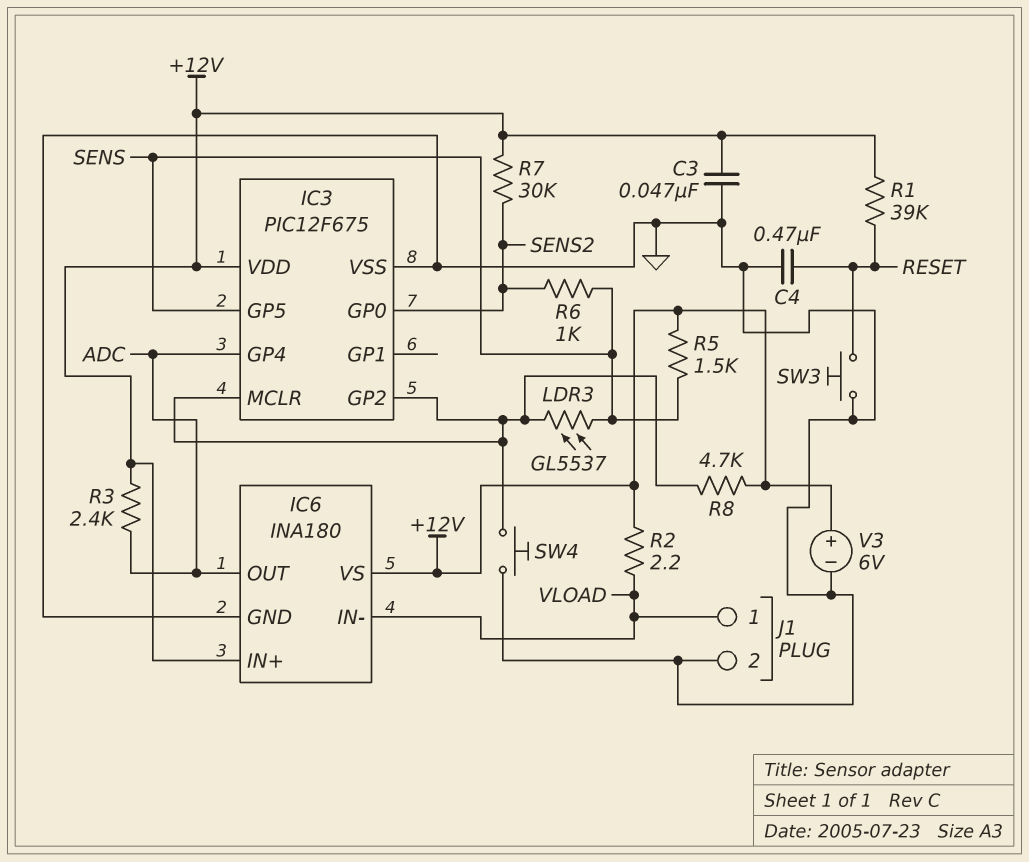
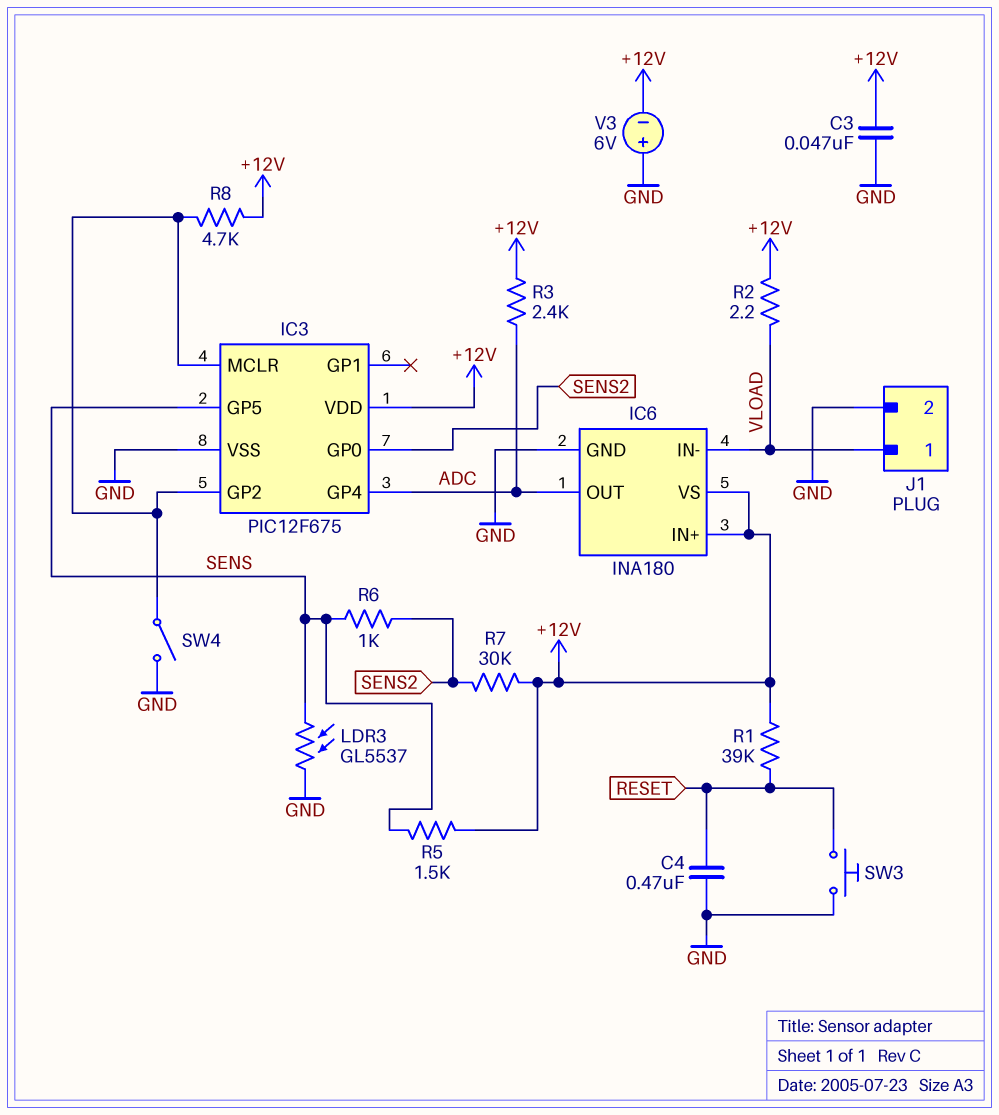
LDR3: GL5537 (IC3/GP2, SENS) -> GL5537 (GND, SENS)
SW4: button (GND, IC3/GP2) -> switch (GND, IC3/GP2)
V3: 6V (plus +12V, minus GND) -> 6V (plus GND, minus +12V)

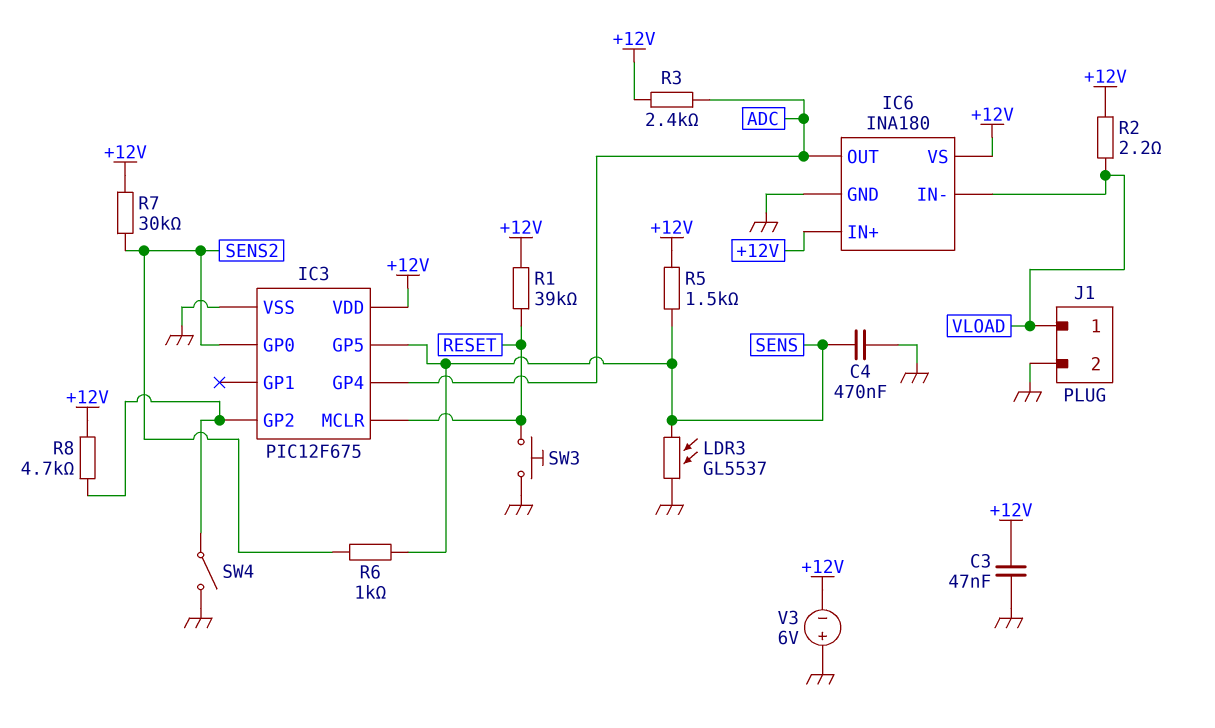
C4: 470nF (GND, RESET) -> 470nF (GND, SENS)
IC3 pin MCLR: IC3/GP2 -> RESET

